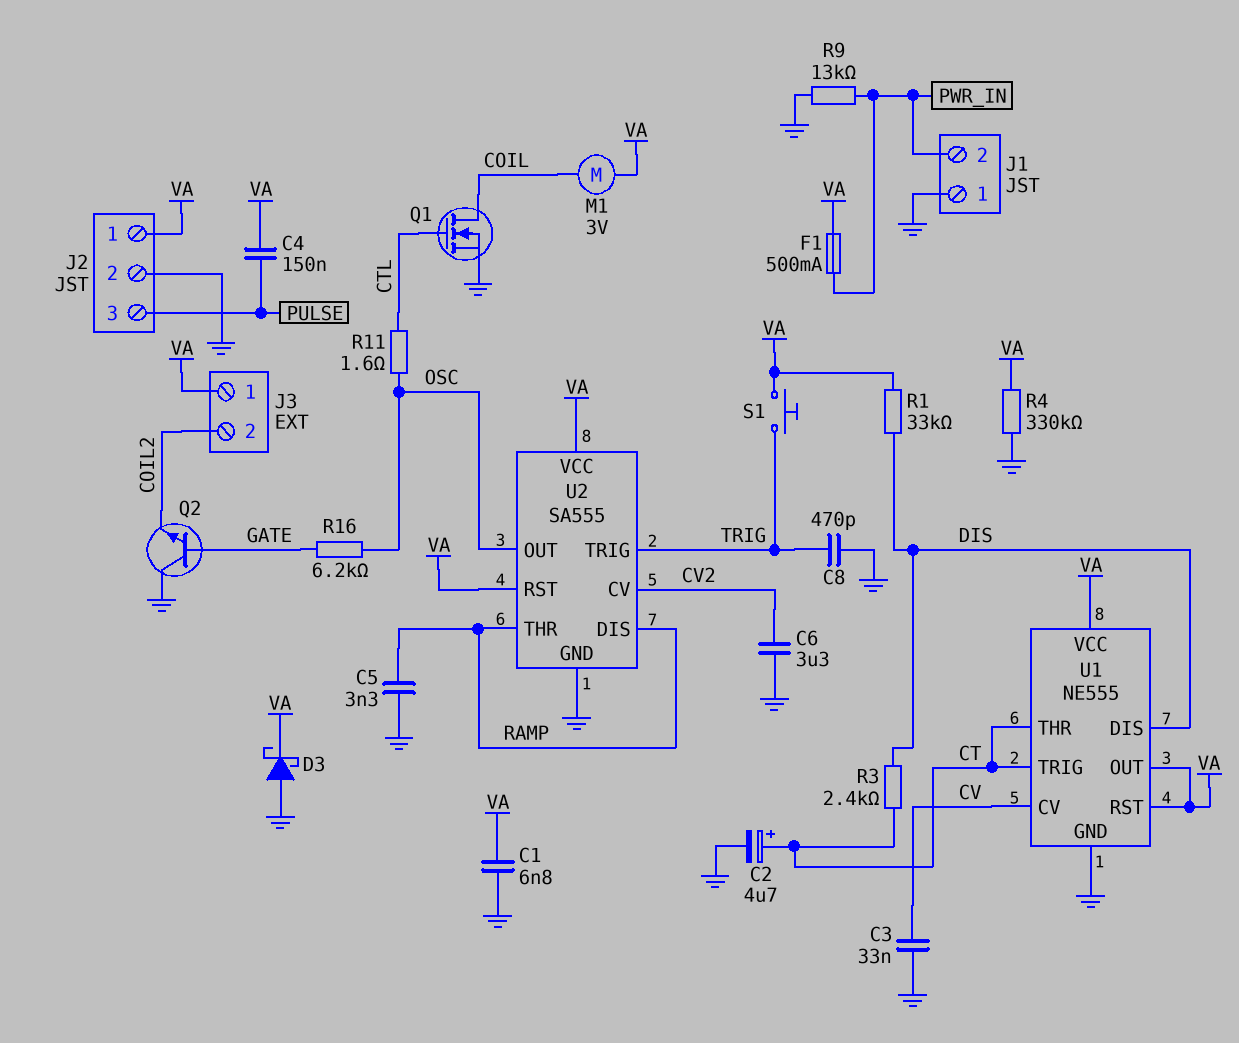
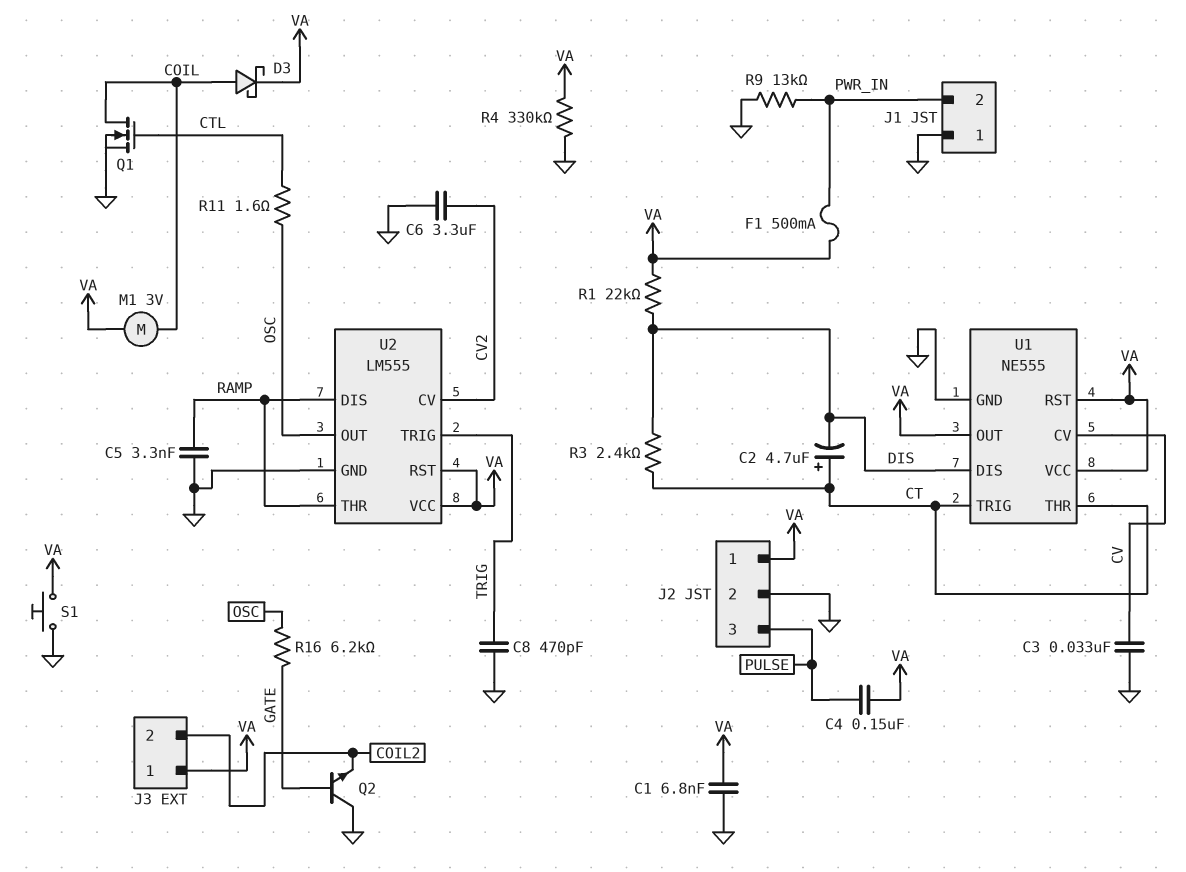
C2: 4.7uF (plus CT, minus GND) -> 4.7uF (plus CT, minus DIS)
D3: schottky (A GND, K VA) -> schottky (A COIL, K VA)
R1: 33k (DIS, VA) -> 22k (DIS, VA)
S1: button (TRIG, VA) -> button (GND, VA)
U2: SA555 -> LM555

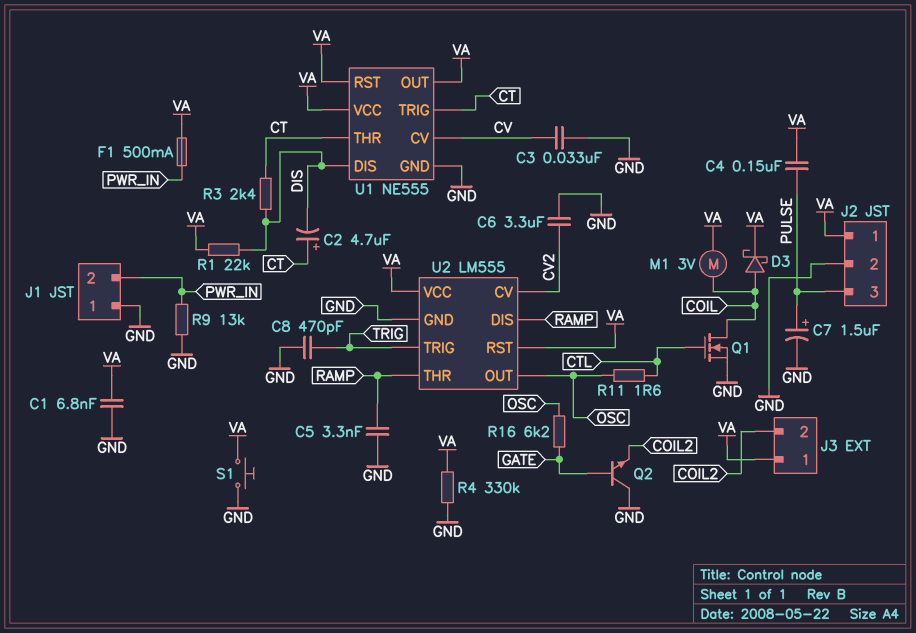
C7: none -> 1.5uF (plus PULSE, minus GND)

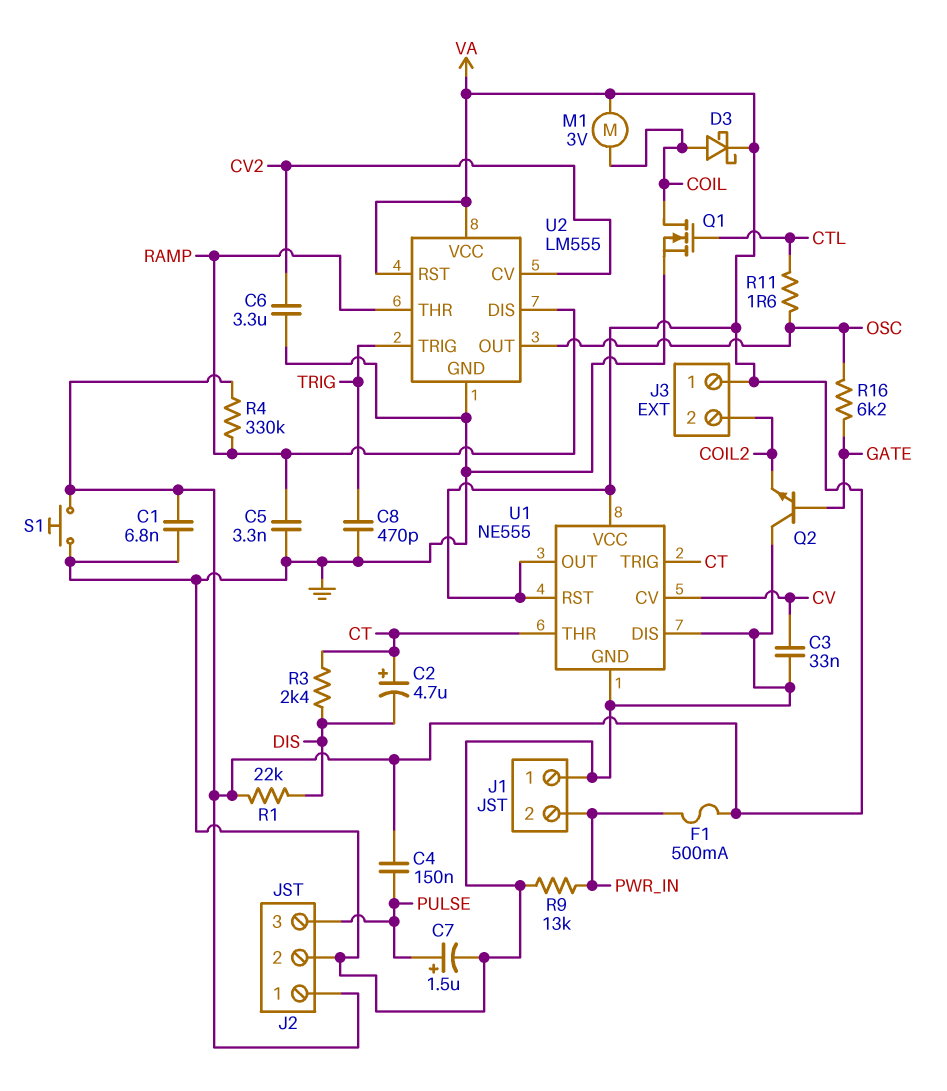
R4: 330k (GND, VA) -> 330k (RAMP, VA)
U1 pin DIS: DIS -> GND

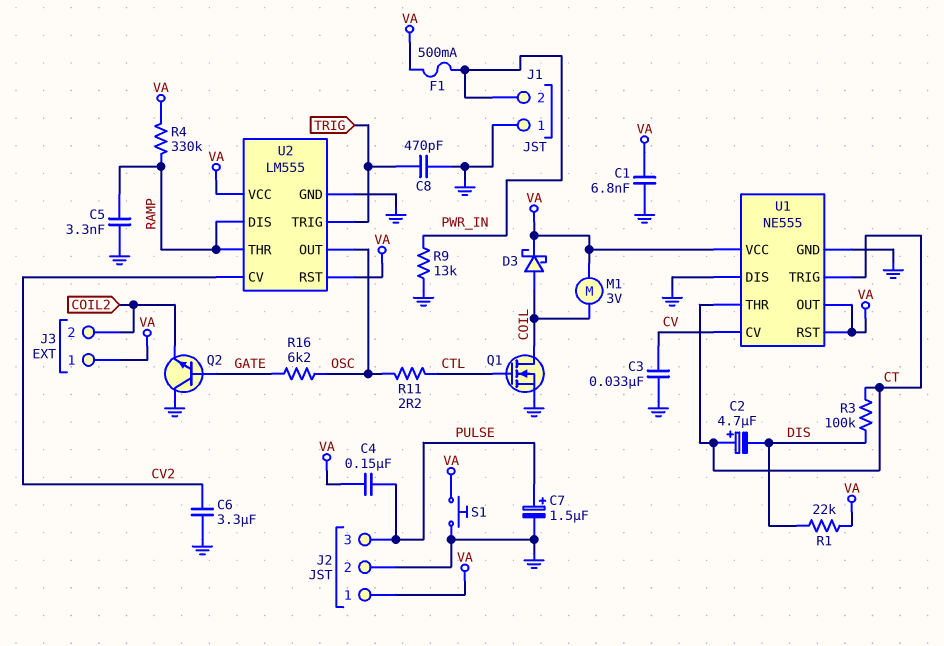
R3: 2.4k (CT, DIS) -> 100k (CT, DIS)
R11: 1.6 (CTL, OSC) -> 2.2 (CTL, OSC)

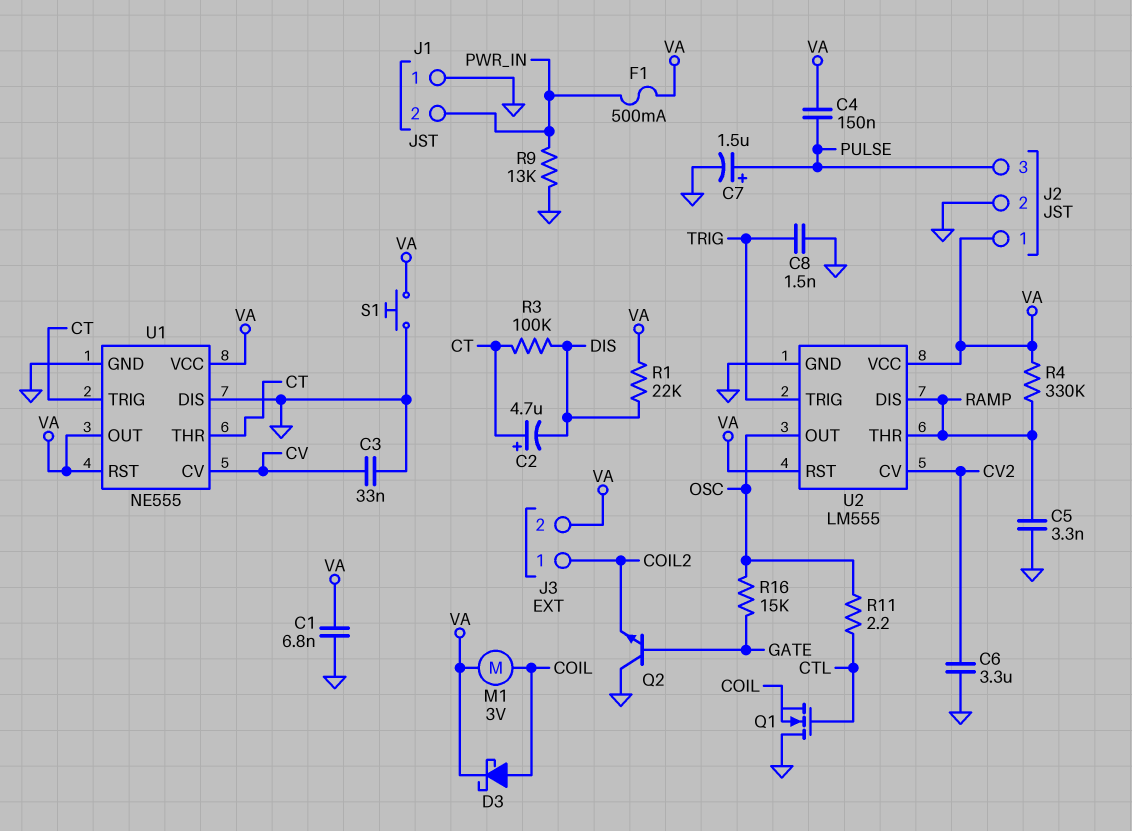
C8: 470pF (GND, TRIG) -> 1.5nF (GND, TRIG)
J3 pin 1: VA -> COIL2
J3 pin 2: COIL2 -> VA
Q1: NMOS (G CTL, D COIL, S GND) -> NMOS (G CTL, D GND, S COIL)
R16: 6.2k (GATE, OSC) -> 15k (GATE, OSC)

